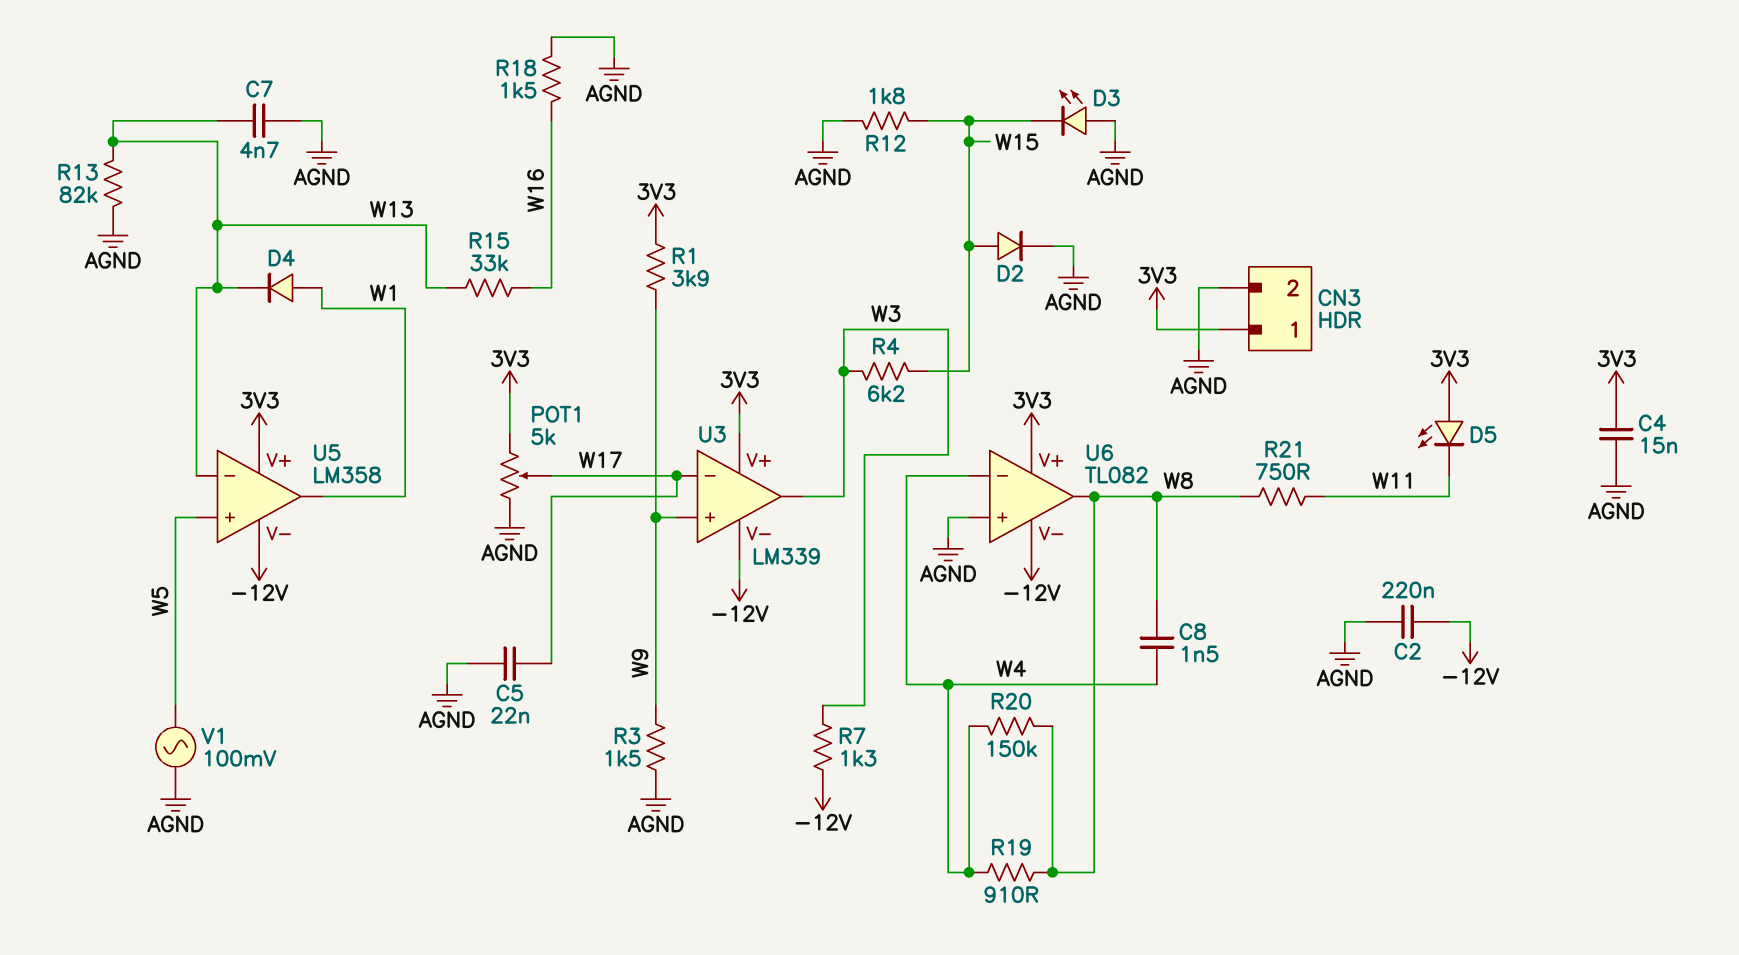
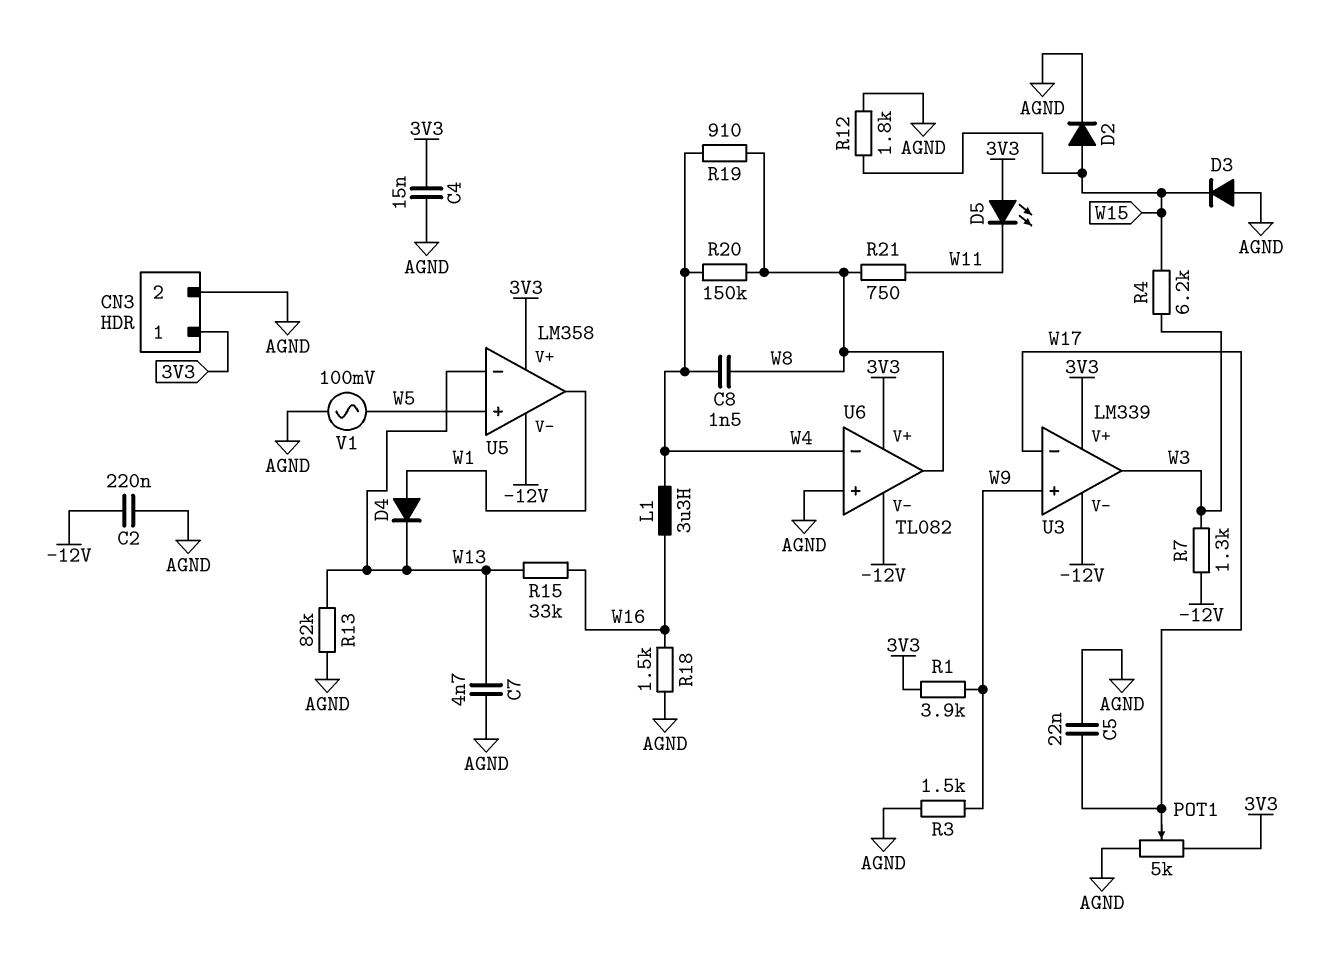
D3: LED (A AGND, K W15) -> diode (A AGND, K W15)
L1: none -> 3.3uH (W4, W16)

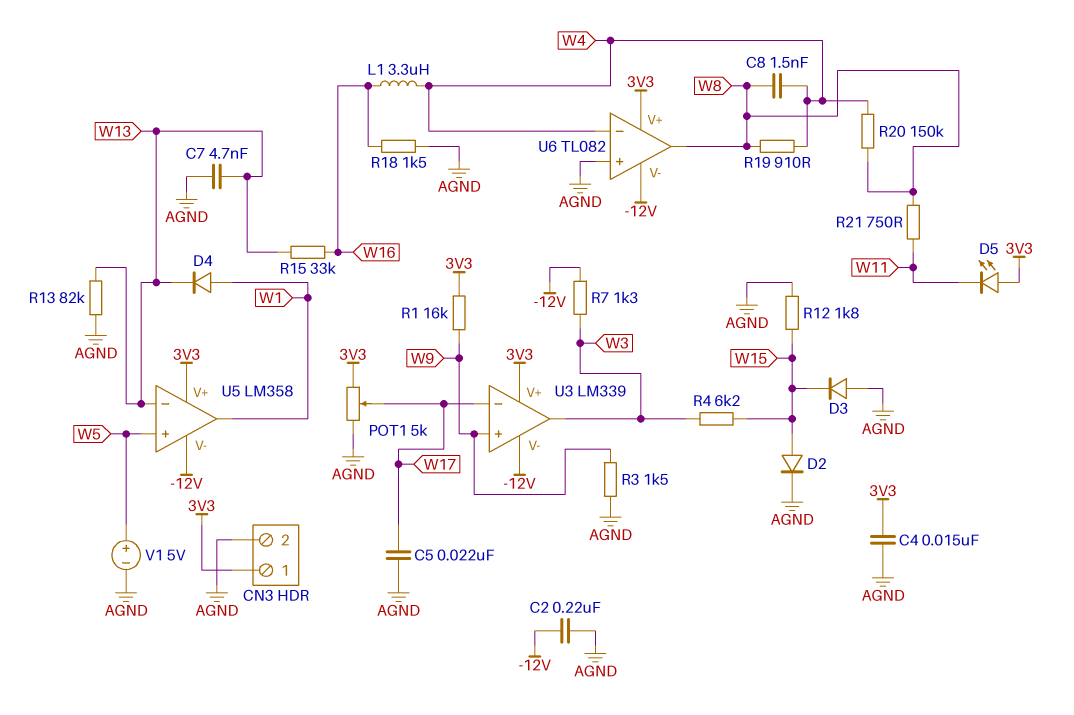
R1: 3.9k (3V3, W9) -> 16k (3V3, W9)
V1: AC 100mV (AGND, W5) -> 5V (plus W5, minus AGND)

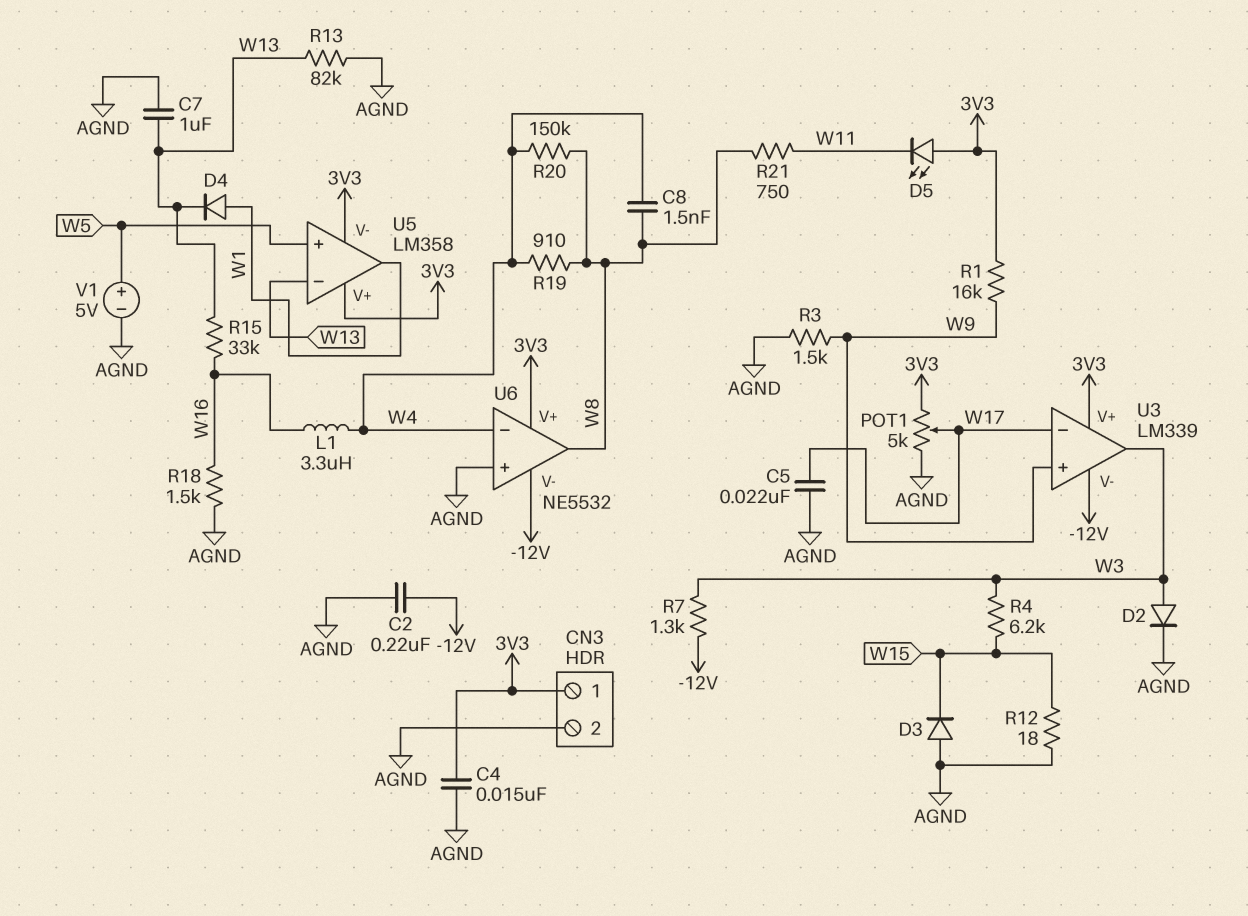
C7: 4.7nF (AGND, W13) -> 1uF (AGND, W13)
D2: diode (A W15, K AGND) -> diode (A W3, K AGND)
R12: 1.8k (AGND, W15) -> 18 (AGND, W15)
U5 pin V-: -12V -> 3V3
U6: TL082 -> NE5532

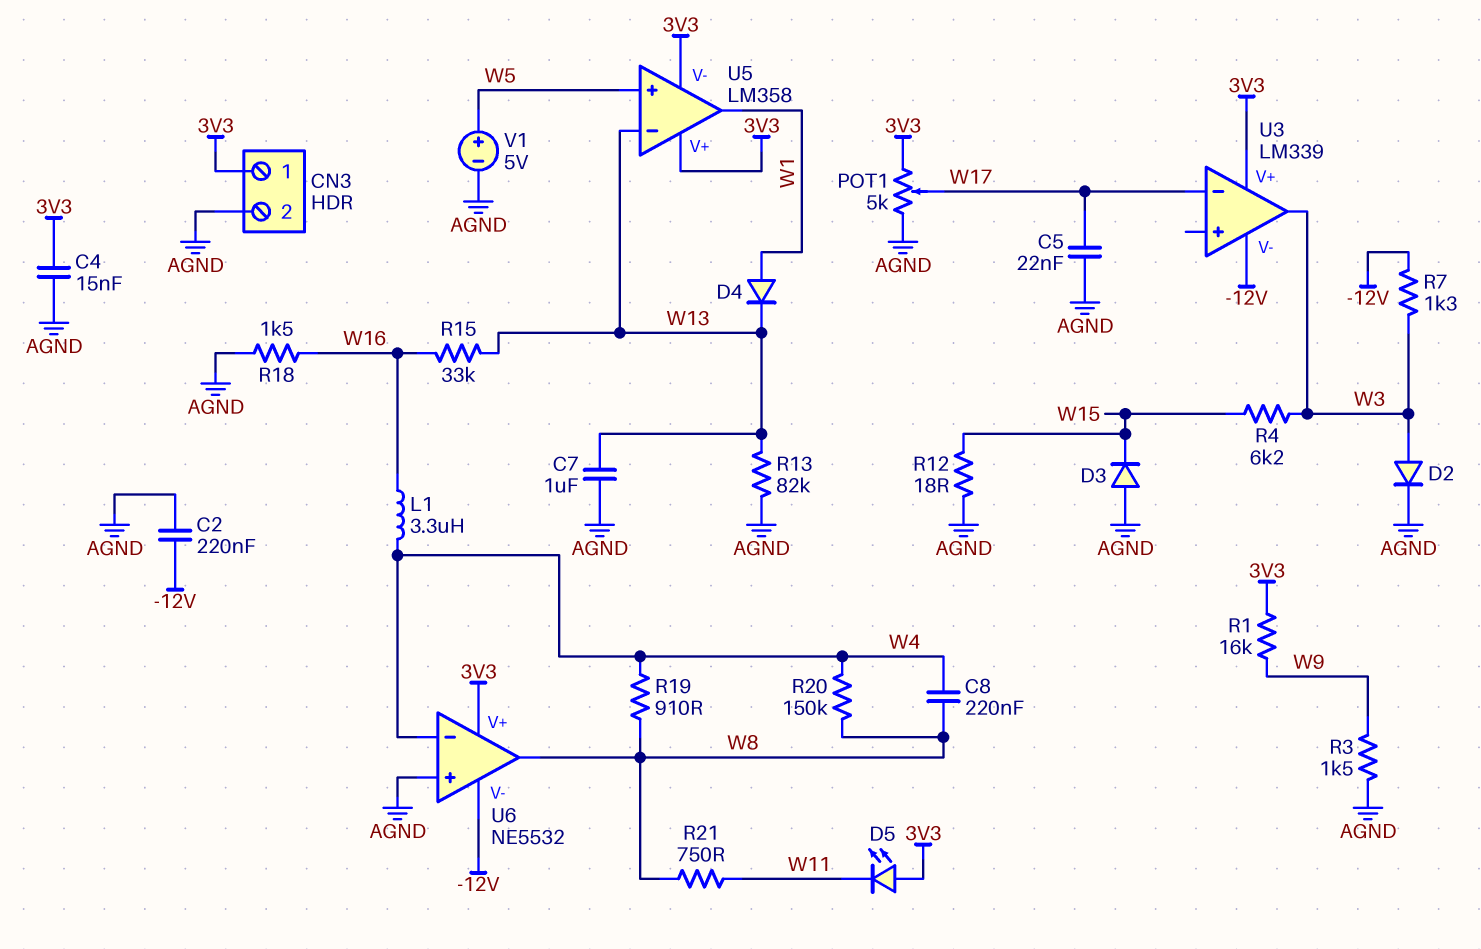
C8: 1.5nF (W4, W8) -> 220nF (W4, W8)
U3 pin in+: W9 -> none

